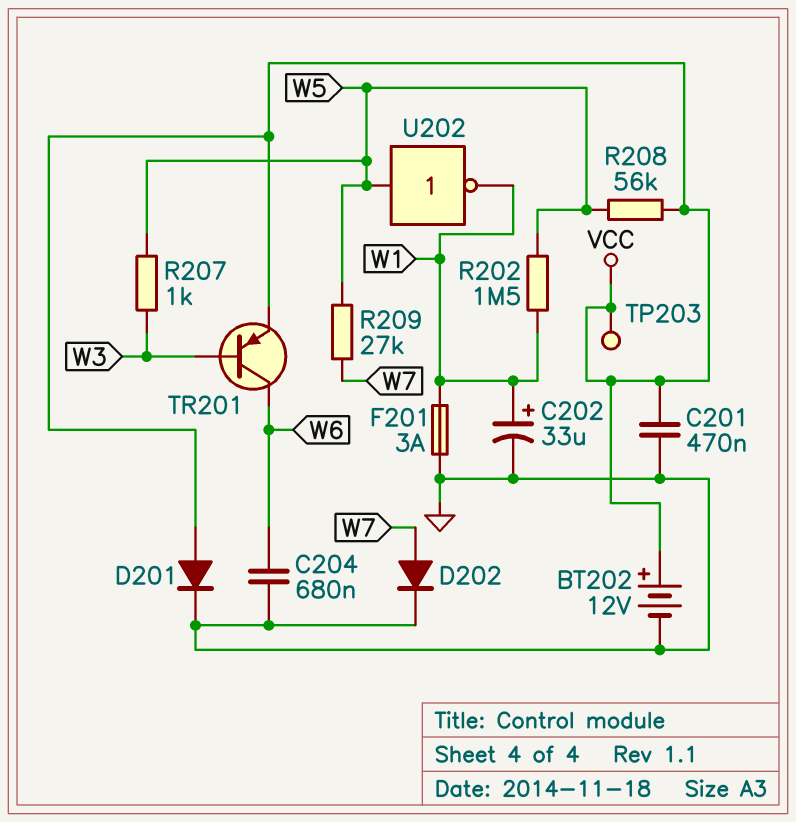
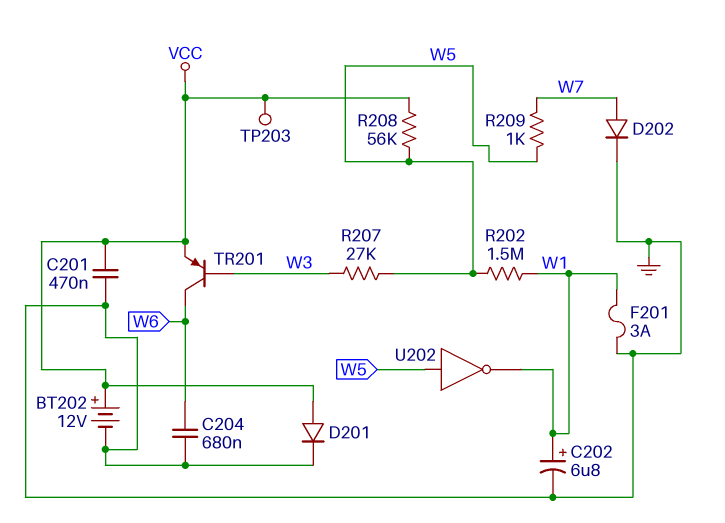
C202: 33uF (plus W1, minus GND) -> 6.8uF (plus W1, minus GND)
R207: 1k (W3, W5) -> 27k (W3, W5)
R209: 27k (W5, W7) -> 1k (W5, W7)

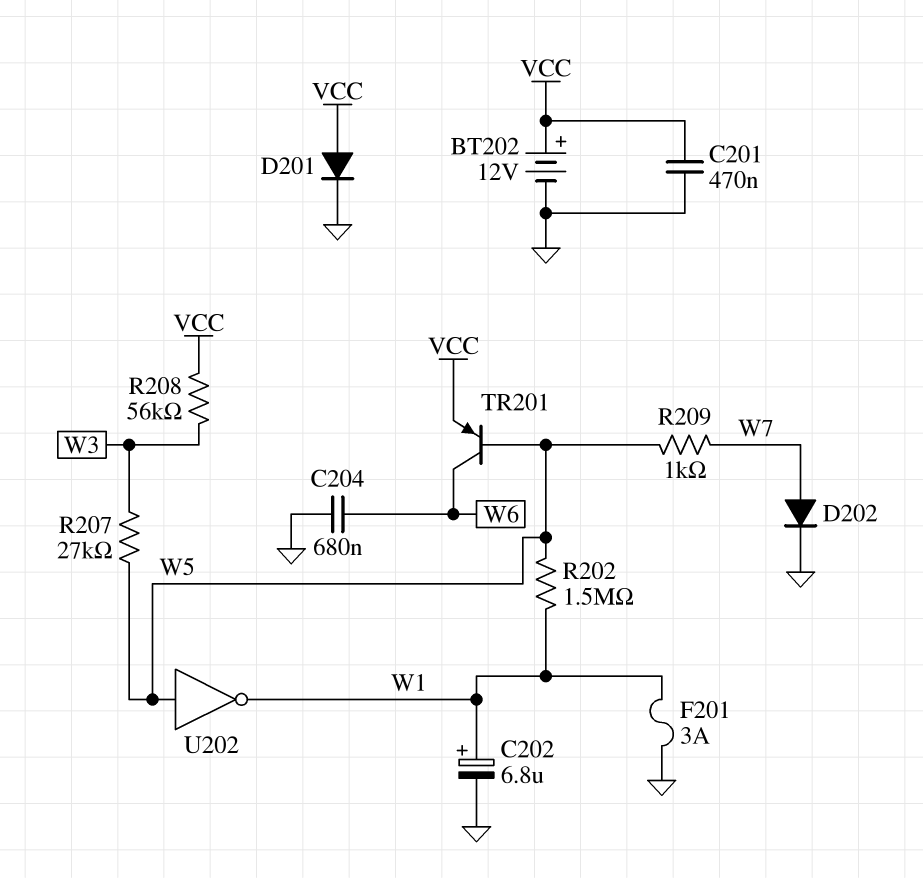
R208: 56k (VCC, W5) -> 56k (VCC, W3)
TP203: test point (VCC) -> none
TR201: PNP (B W3, C W6, E VCC) -> PNP (B W5, C W6, E VCC)

